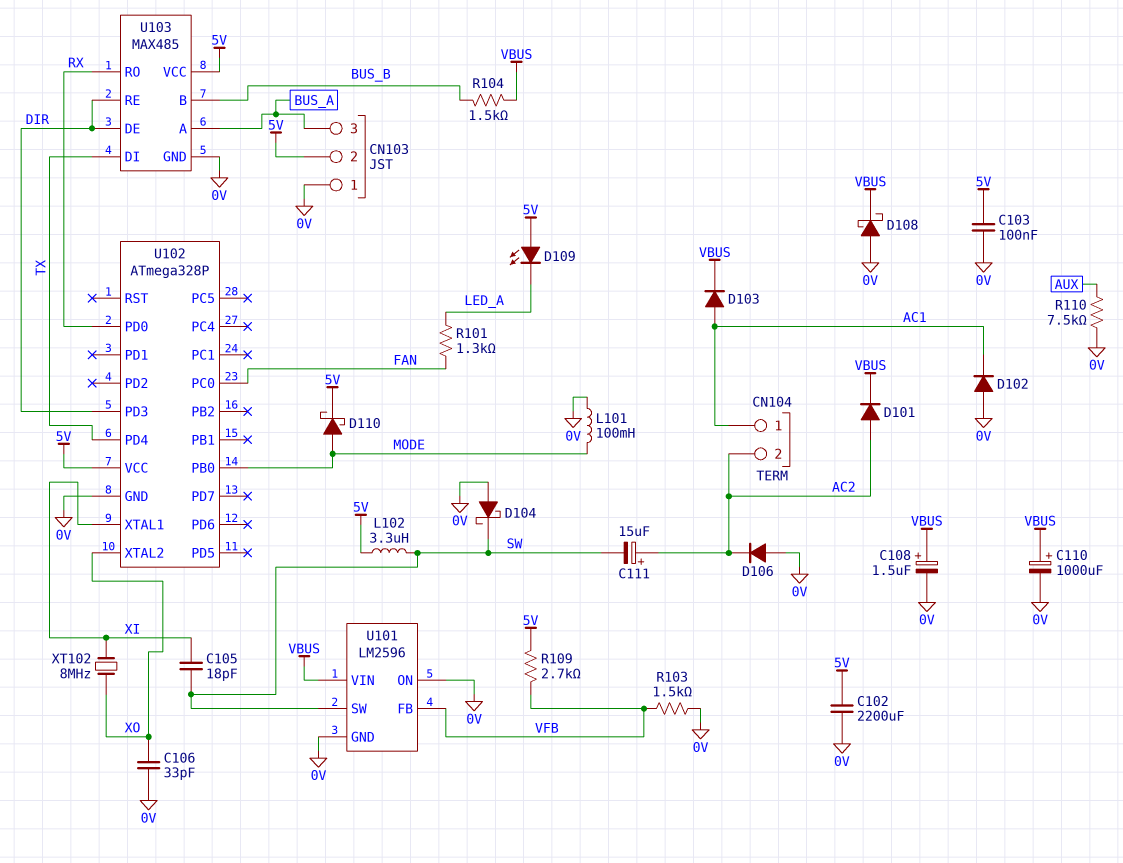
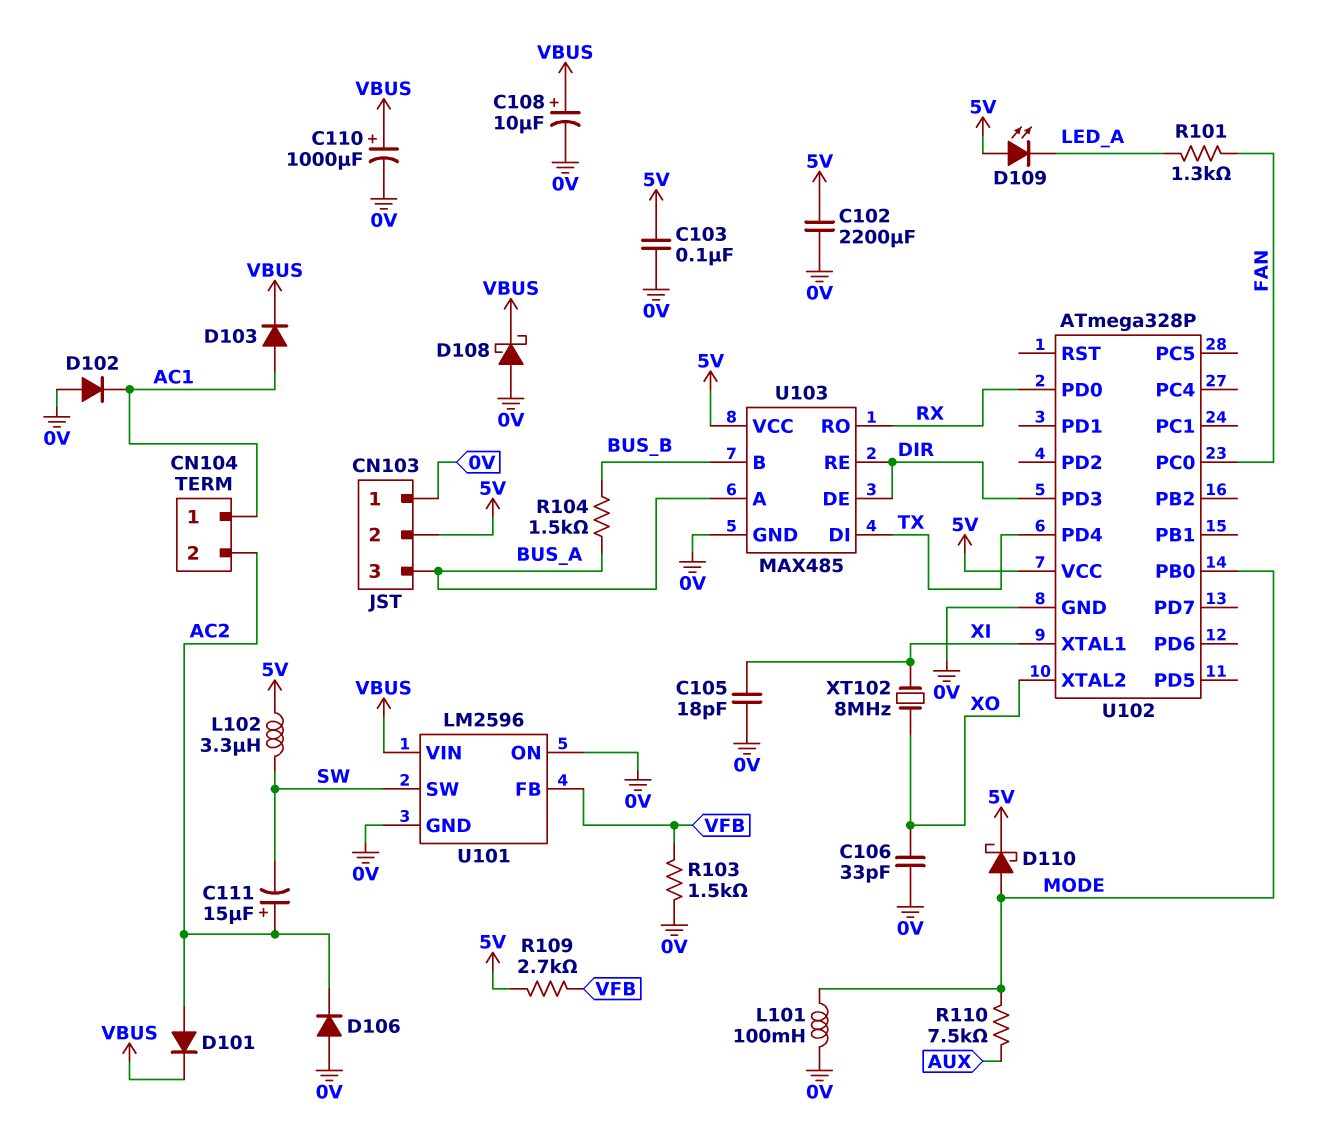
C105: 18pF (SW, XI) -> 18pF (0V, XI)
C108: 1.5uF (plus VBUS, minus 0V) -> 10uF (plus VBUS, minus 0V)
D104: schottky (A 0V, K SW) -> none
R104: 1.5k (BUS_B, VBUS) -> 1.5k (BUS_A, BUS_B)
R110: 7.5k (0V, AUX) -> 7.5k (AUX, MODE)

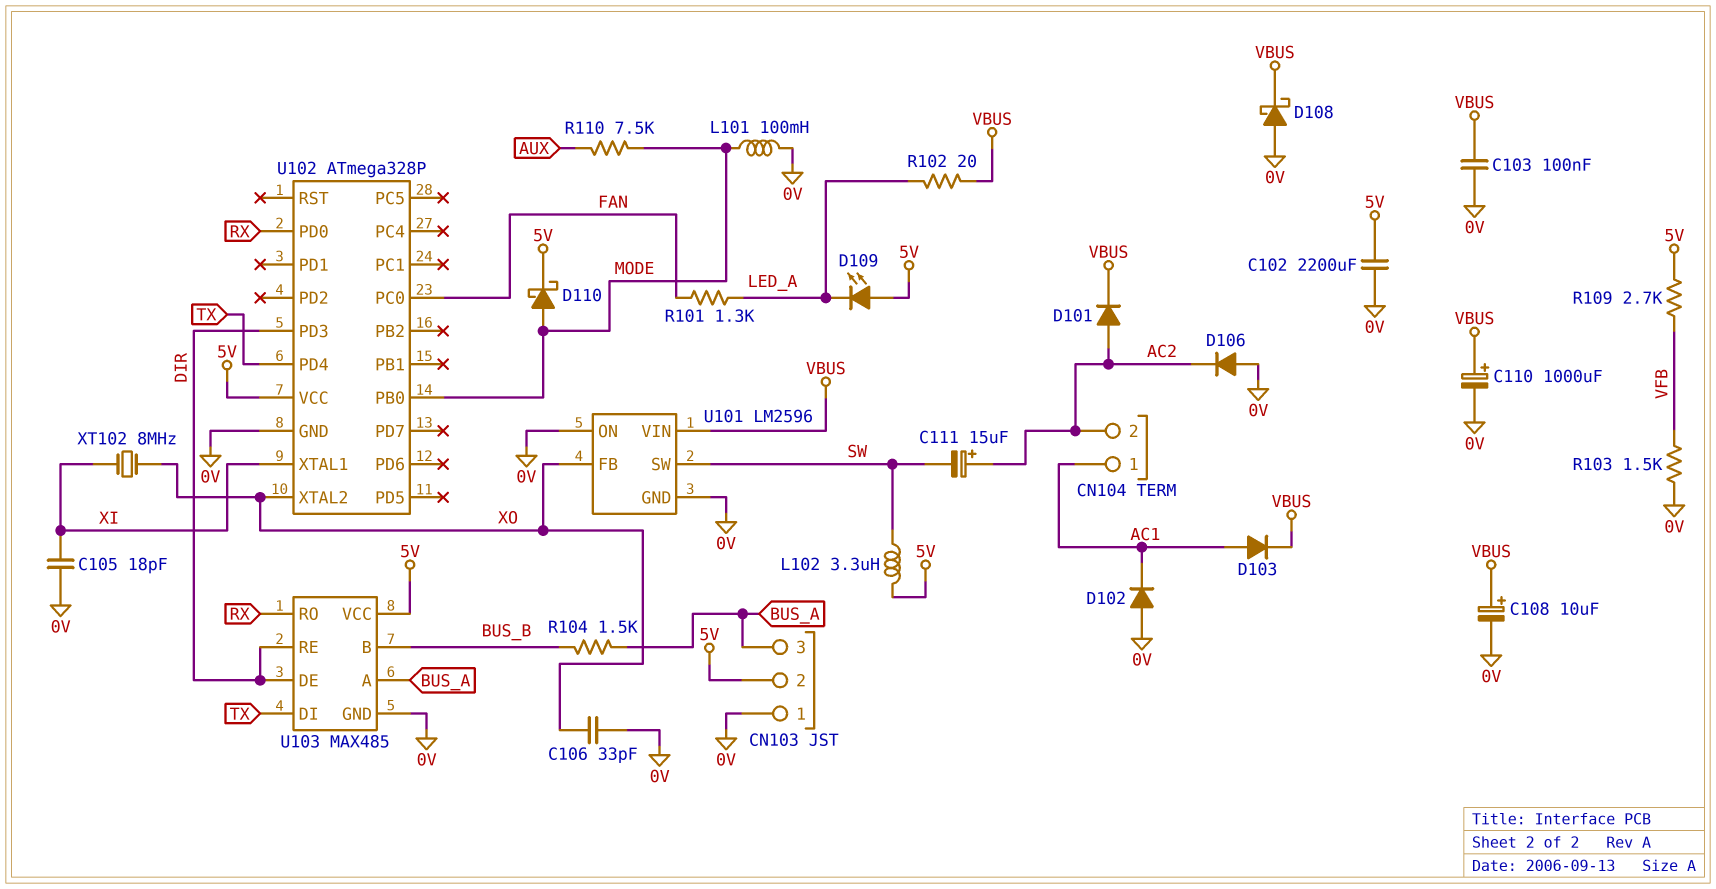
C103: 100nF (0V, 5V) -> 100nF (0V, VBUS)
R102: none -> 20 (LED_A, VBUS)
U101 pin FB: VFB -> XO

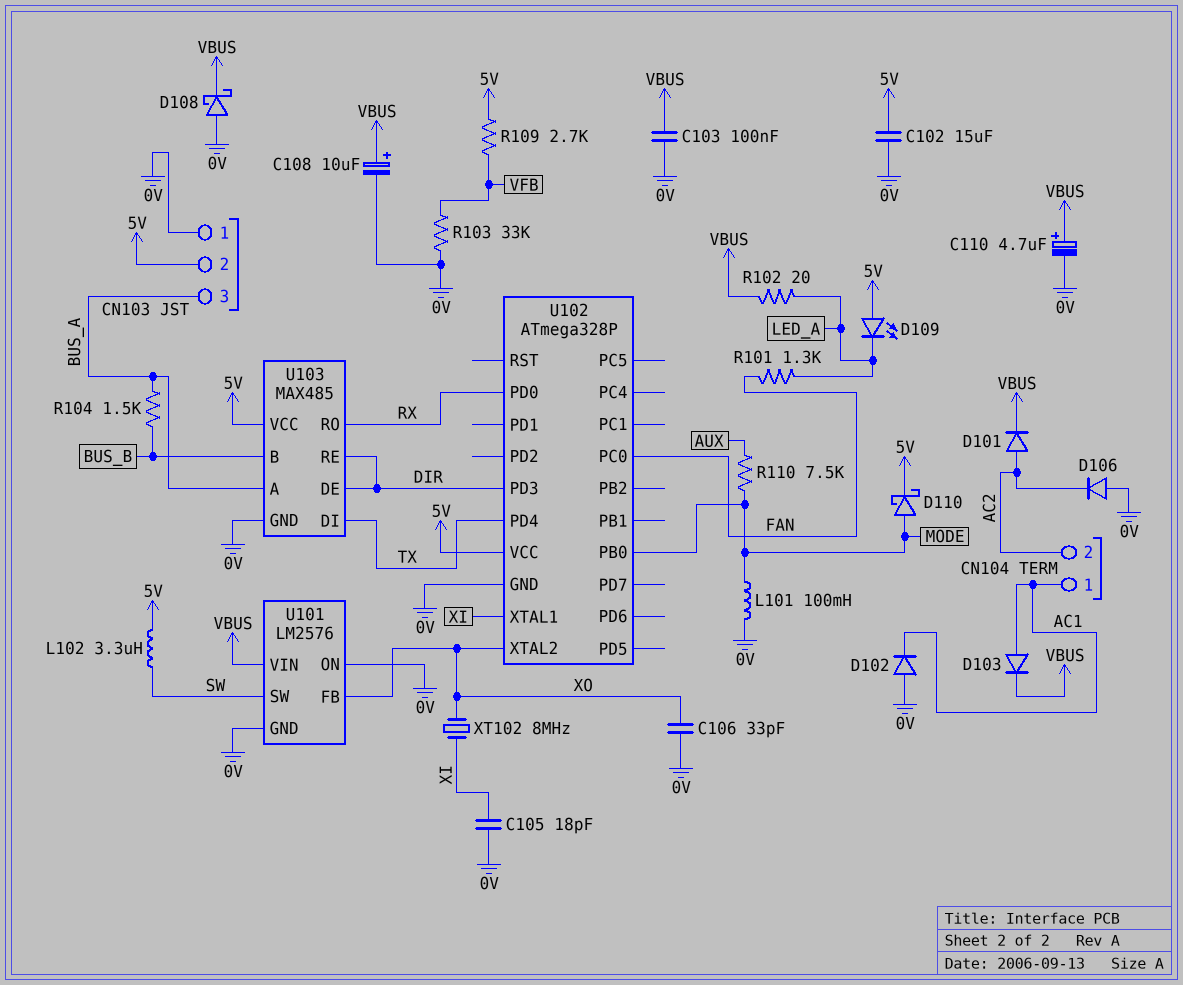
C102: 2200uF (0V, 5V) -> 15uF (0V, 5V)
C110: 1000uF (plus VBUS, minus 0V) -> 4.7uF (plus VBUS, minus 0V)
C111: 15uF (plus AC2, minus SW) -> none
R103: 1.5k (0V, VFB) -> 33k (0V, VFB)
U101: LM2596 -> LM2576

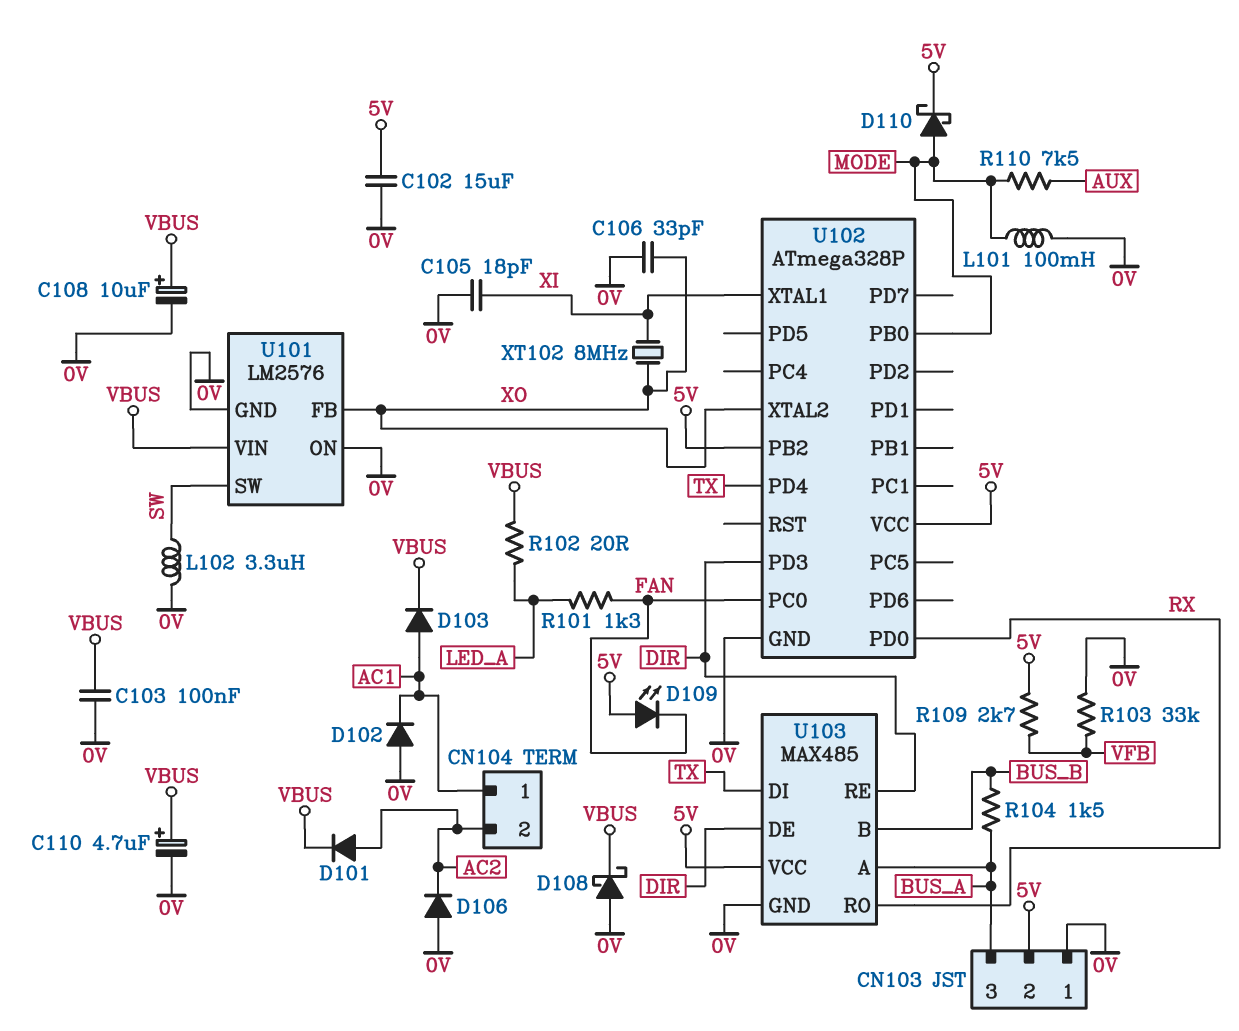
D109: LED (A 5V, K LED_A) -> LED (A 5V, K FAN)
L102: 3.3uH (5V, SW) -> 3.3uH (0V, SW)
U102 pin PB2: none -> 5V

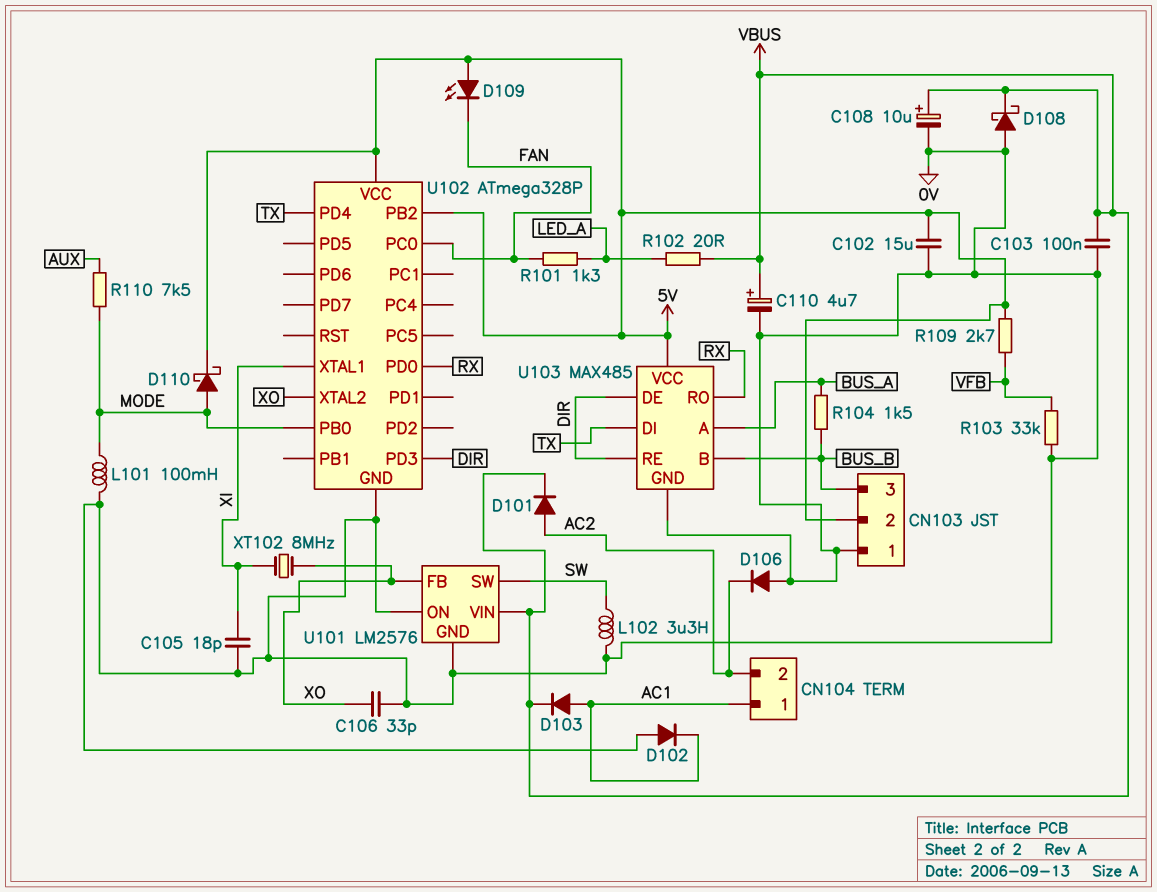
CN103 pin 3: BUS_A -> BUS_B

